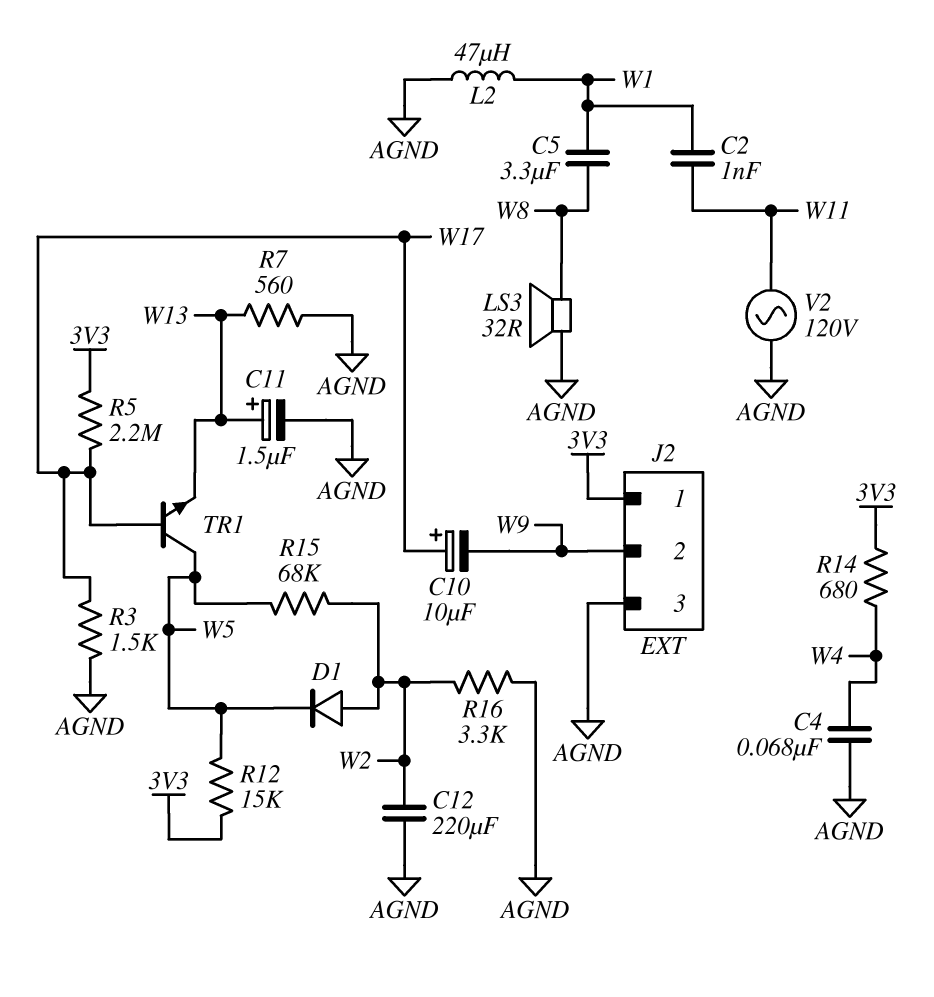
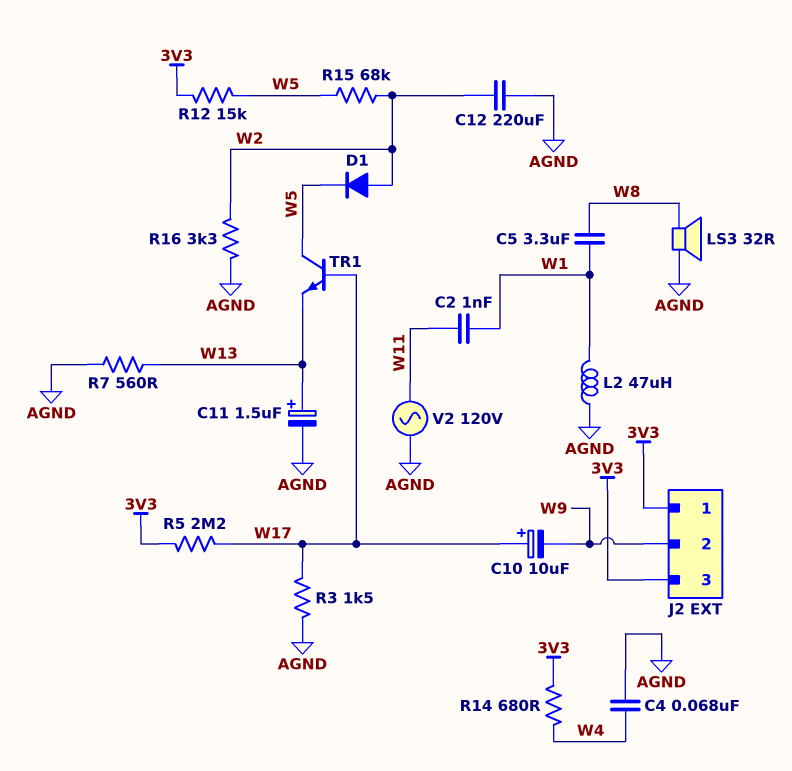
J2 pin 3: AGND -> 3V3

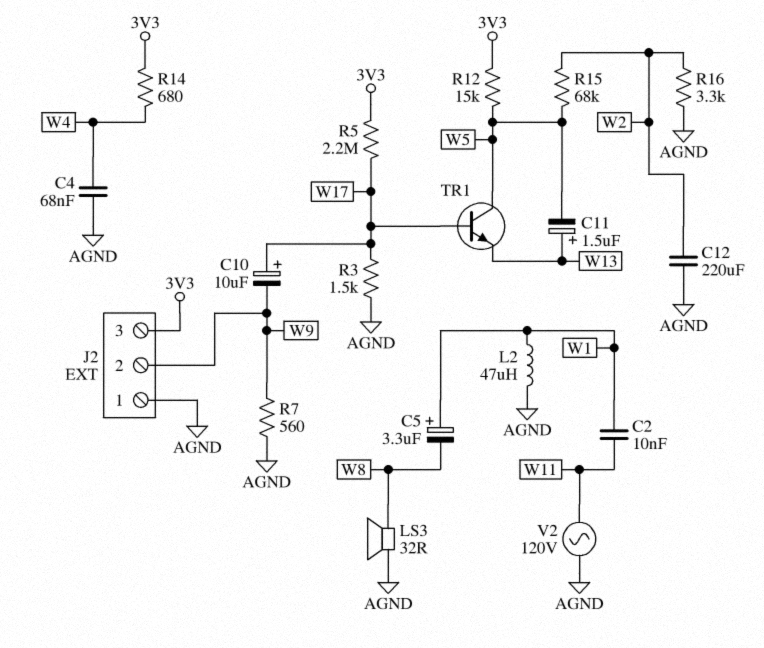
C2: 1nF (W1, W11) -> 10nF (W1, W11)
C5: 3.3uF (W1, W8) -> 3.3uF (plus W1, minus W8)
C11: 1.5uF (plus W13, minus AGND) -> 1.5uF (plus W13, minus W5)
D1: diode (A W2, K W5) -> none
J2 pin 1: 3V3 -> AGND
R7: 560 (AGND, W13) -> 560 (AGND, W9)

